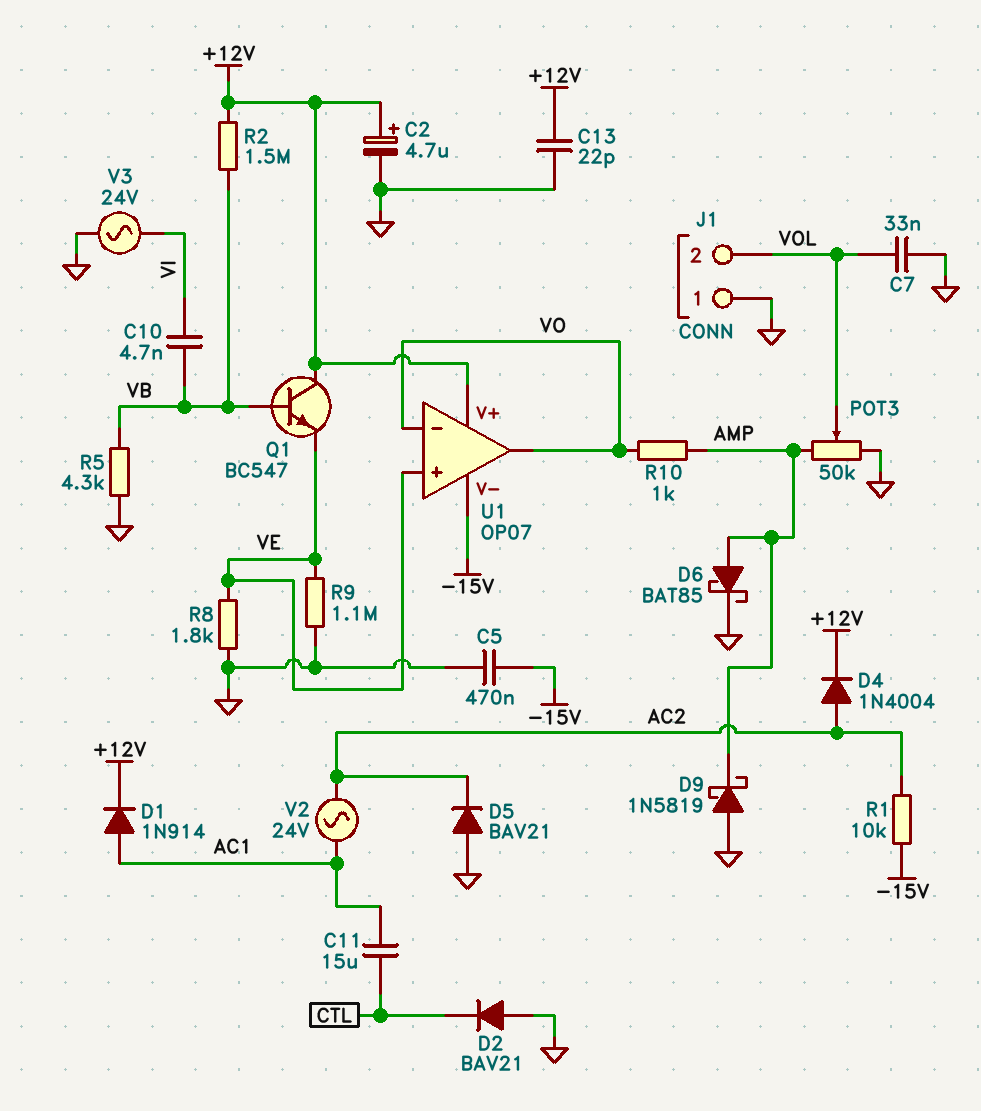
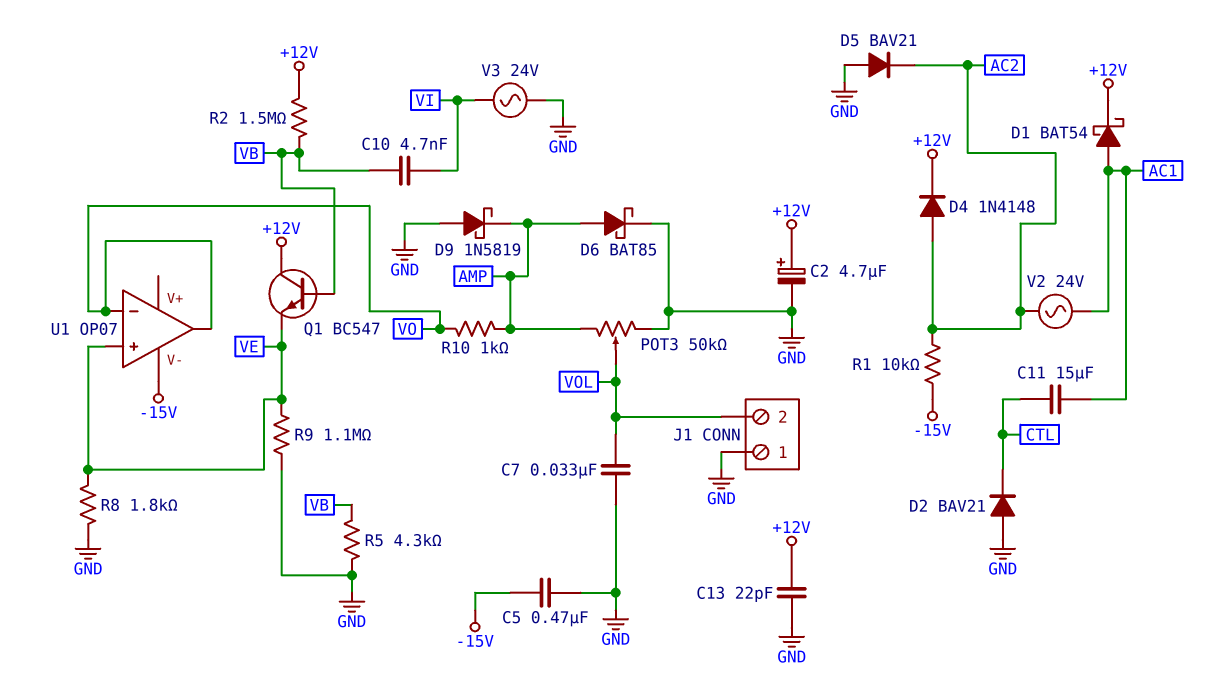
D1: diode 1N914 (A AC1, K +12V) -> schottky BAT54 (A AC1, K +12V)
D4: diode 1N4004 (A AC2, K +12V) -> diode 1N4148 (A AC2, K +12V)
U1 pin V+: +12V -> none

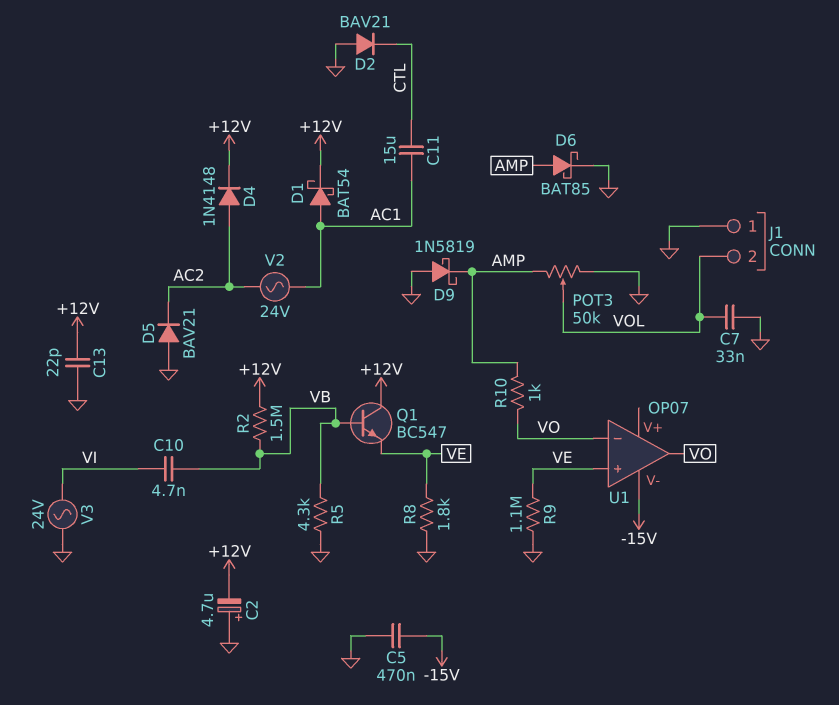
C2: 4.7uF (plus +12V, minus GND) -> 4.7uF (plus GND, minus +12V)
R1: 10k (-15V, AC2) -> none

